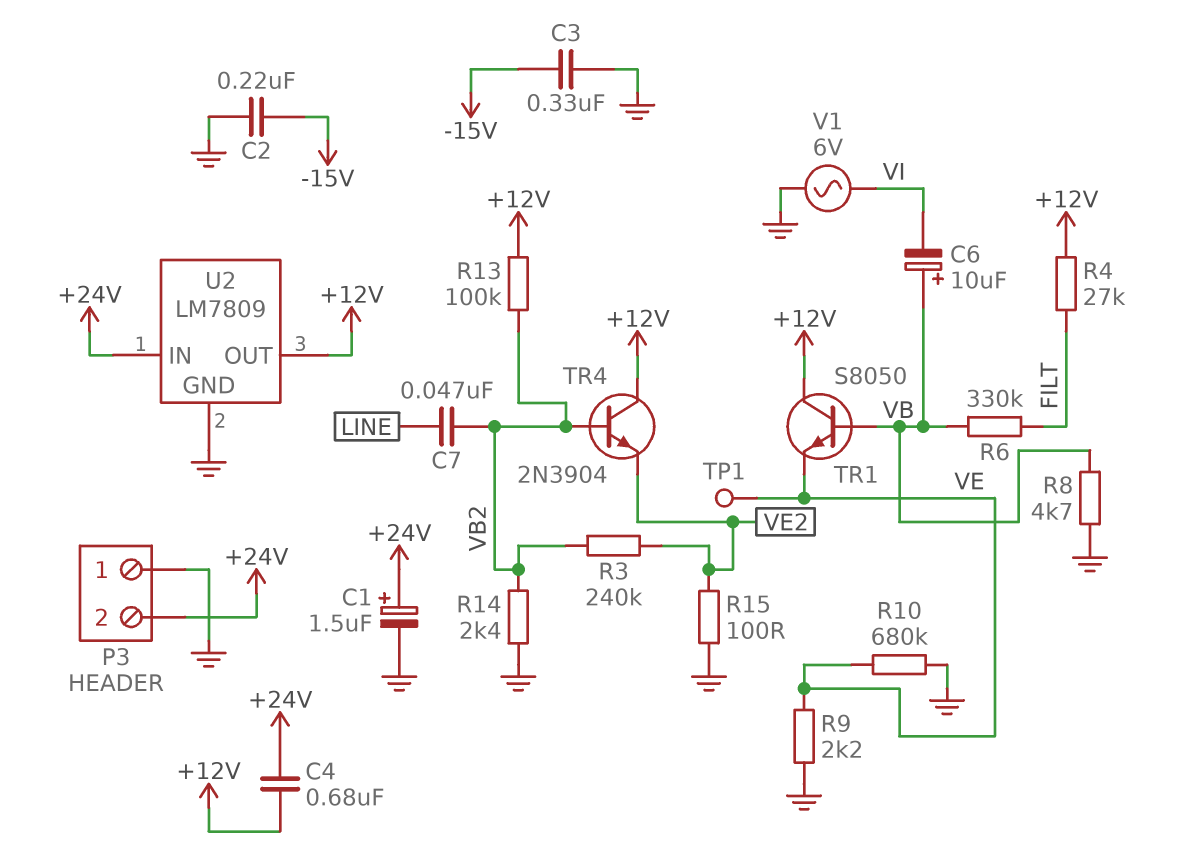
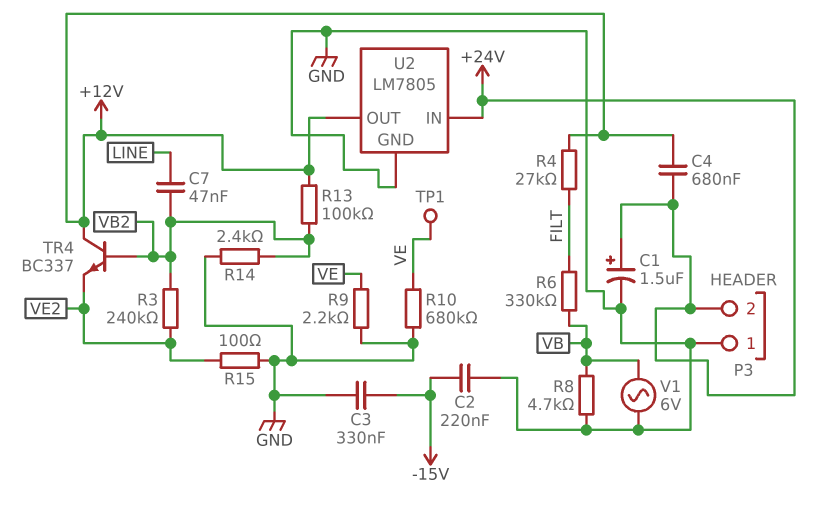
C6: 10uF (plus VB, minus VI) -> none
TR1: NPN S8050 (B VB, C +12V, E VE) -> none
TR4: NPN 2N3904 (B VB2, C +12V, E VE2) -> NPN BC337 (B VB2, C +12V, E VE2)
U2: LM7809 -> LM7805
V1: AC 6V (GND, VI) -> AC 6V (GND, VB)

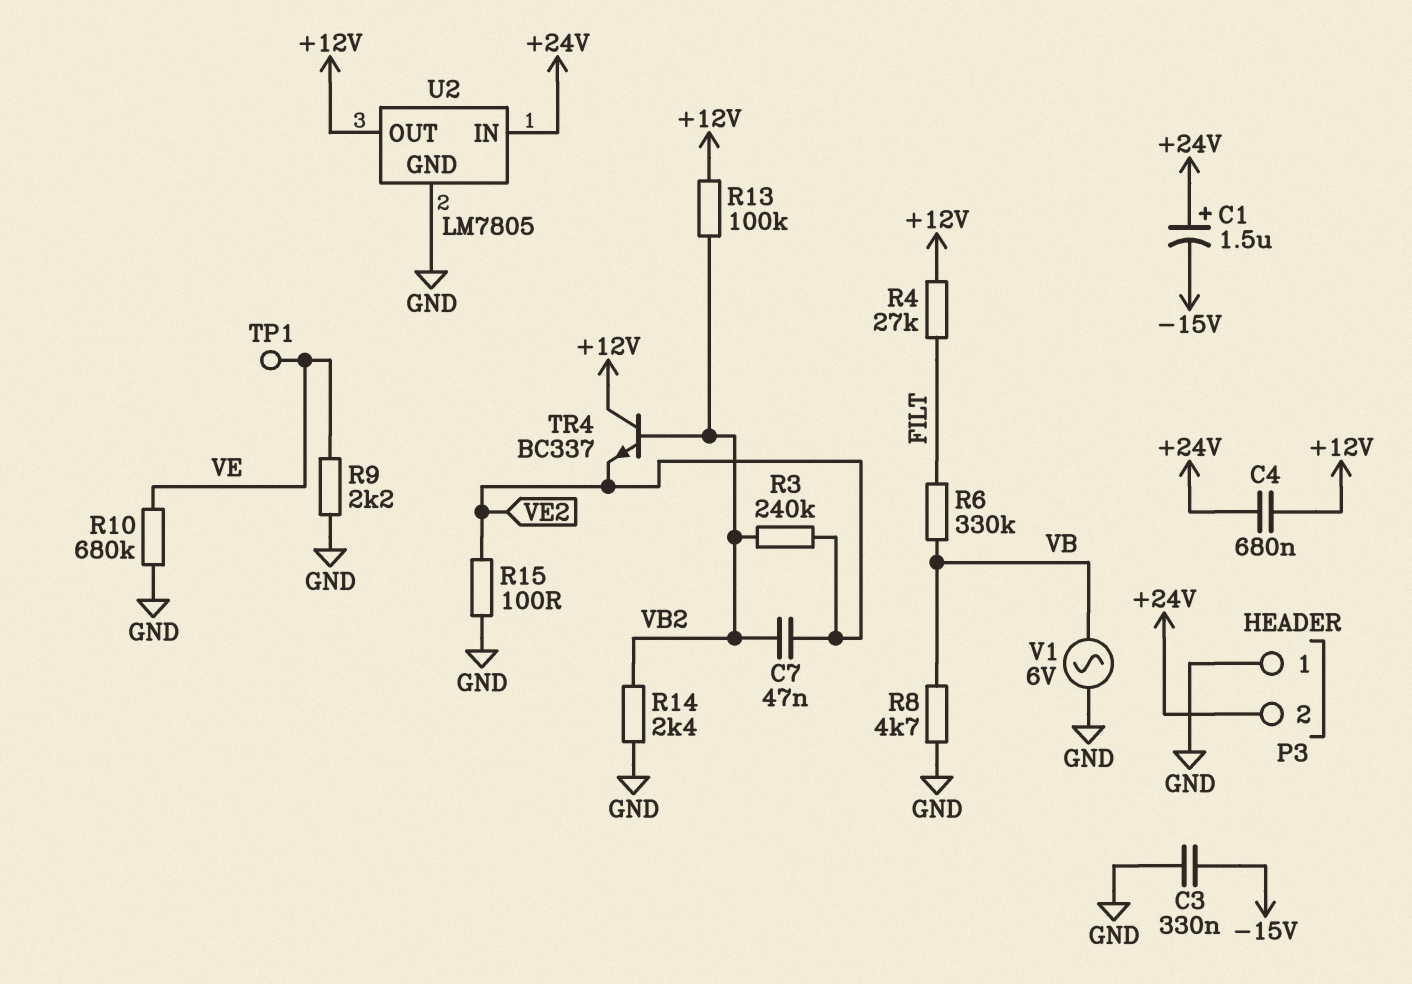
C1: 1.5uF (plus +24V, minus GND) -> 1.5uF (plus +24V, minus -15V)
C2: 220nF (-15V, GND) -> none
C7: 47nF (LINE, VB2) -> 47nF (VB2, VE2)

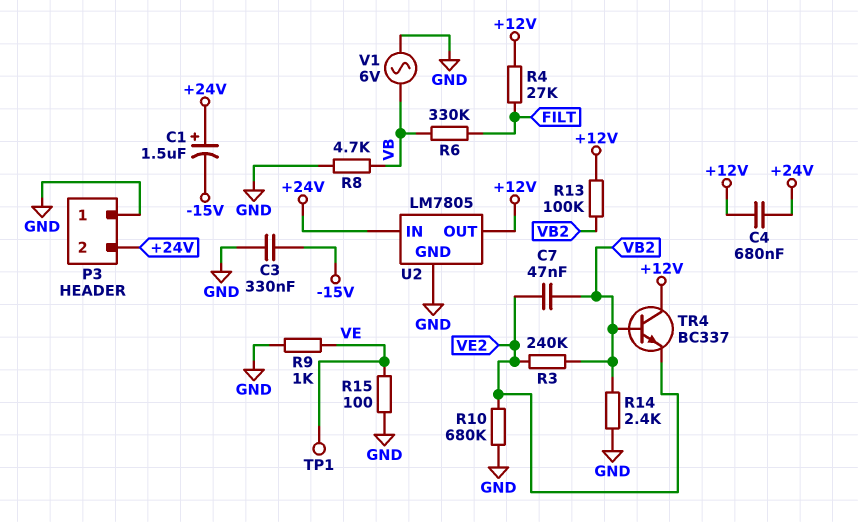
R9: 2.2k (GND, VE) -> 1k (GND, VE)
R10: 680k (GND, VE) -> 680k (GND, VE2)
R15: 100 (GND, VE2) -> 100 (GND, VE)

